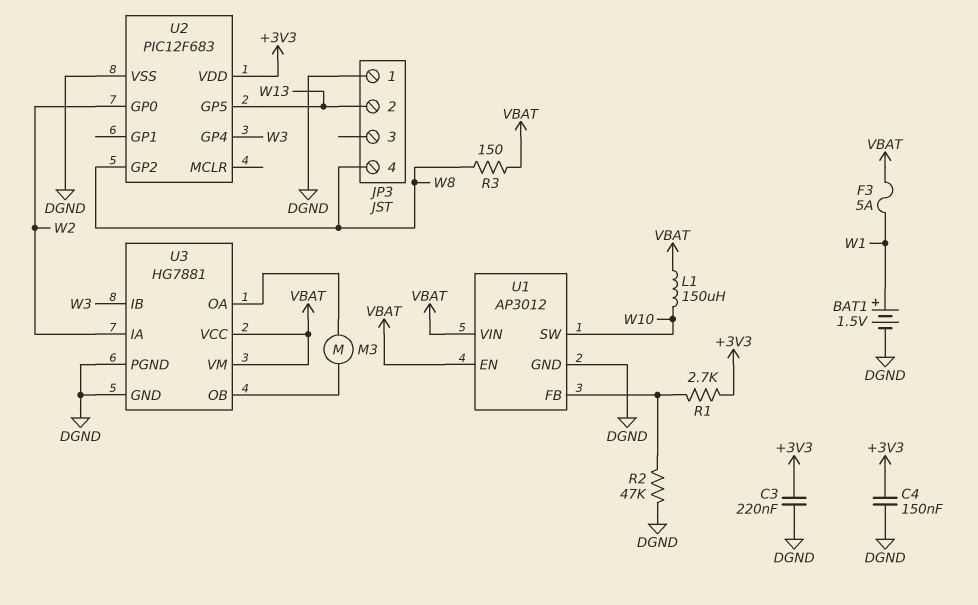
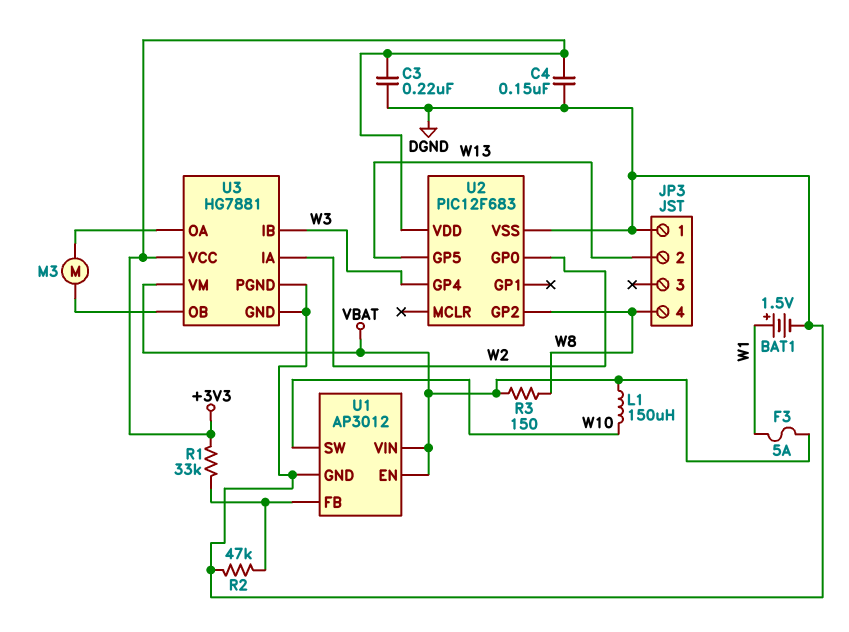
R1: 2.7k (+3V3, U1/FB) -> 33k (+3V3, U1/FB)
U3 pin VCC: VBAT -> +3V3

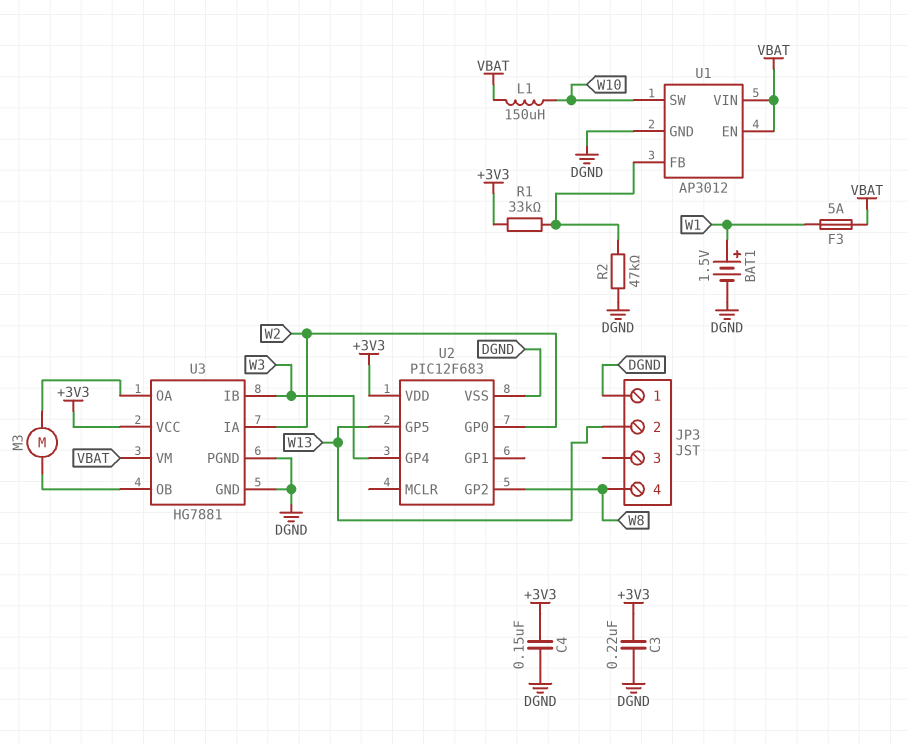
R3: 150 (VBAT, W8) -> none

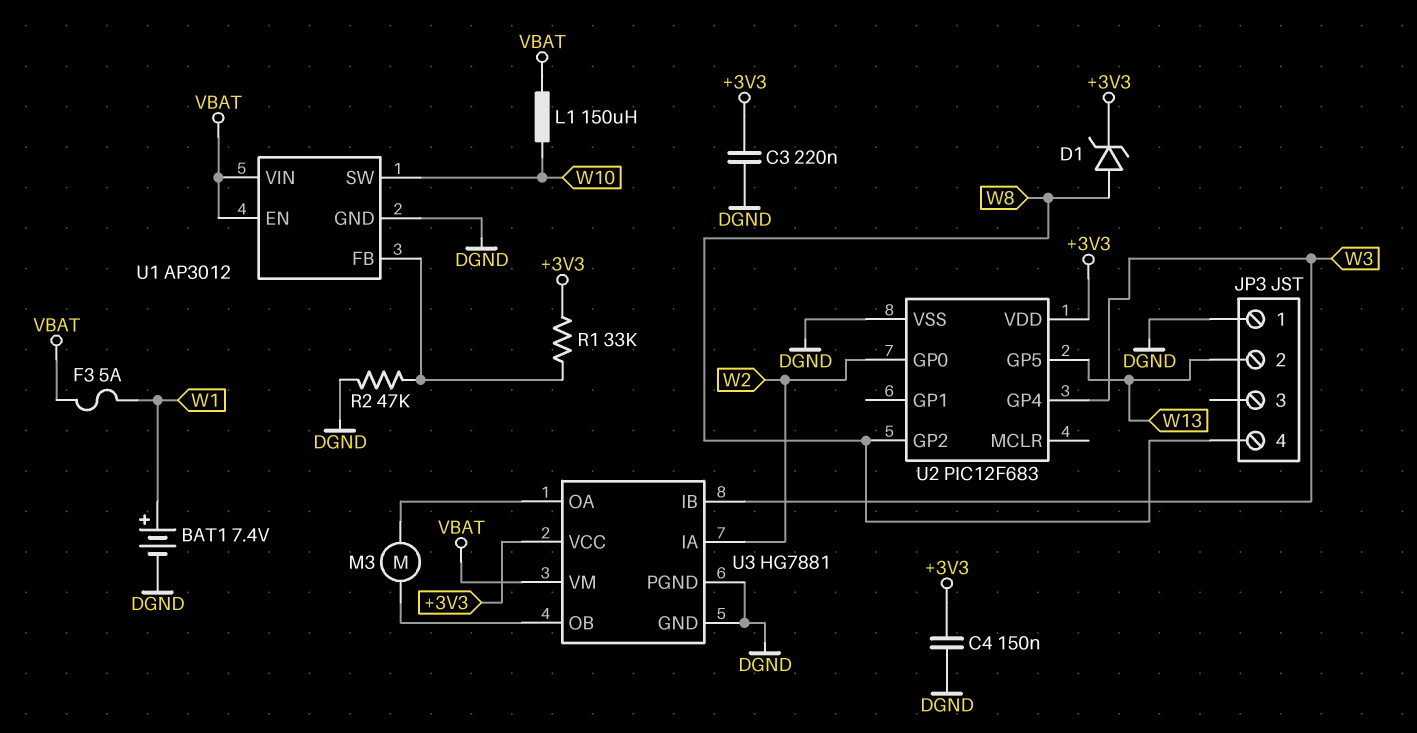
BAT1: 1.5V (plus W1, minus DGND) -> 7.4V (plus W1, minus DGND)
D1: none -> zener (A W8, K +3V3)

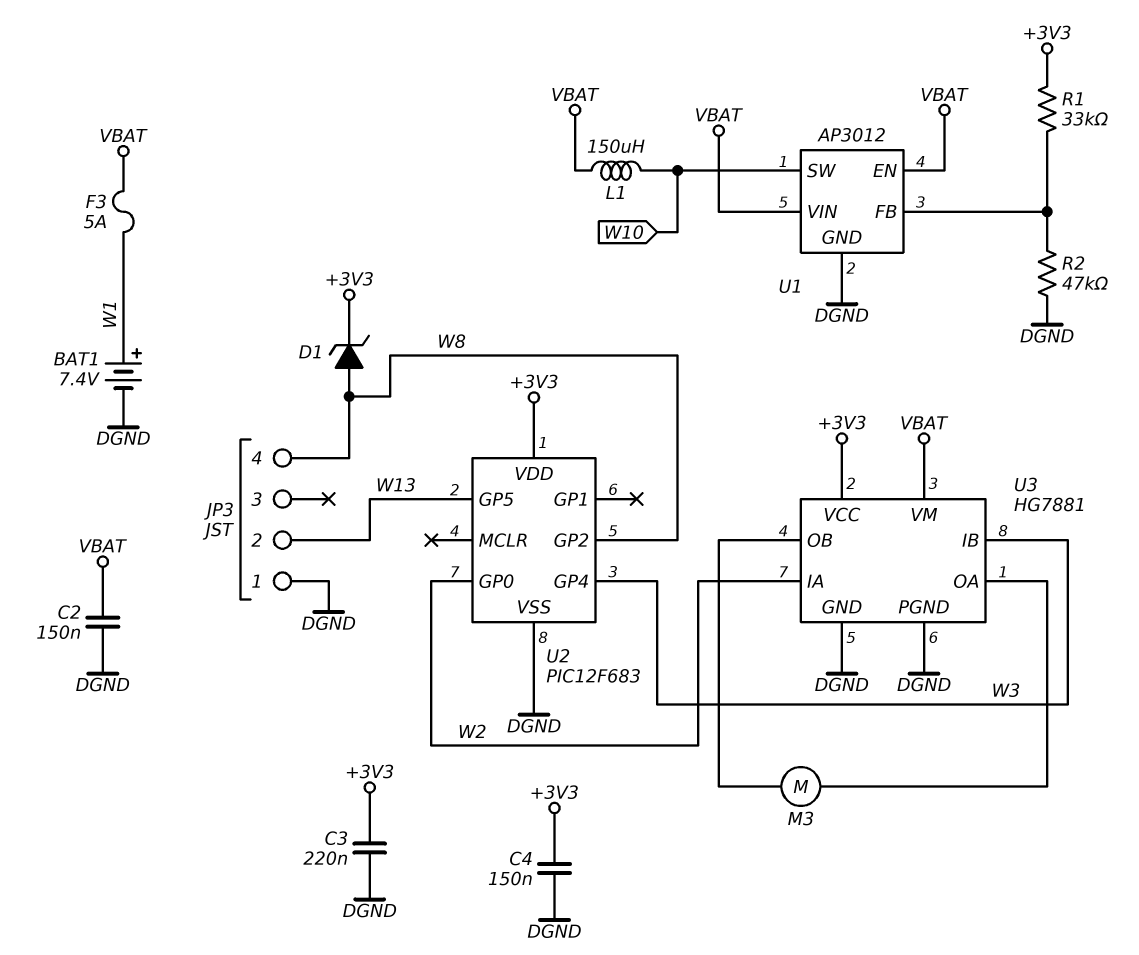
C2: none -> 150nF (DGND, VBAT)

